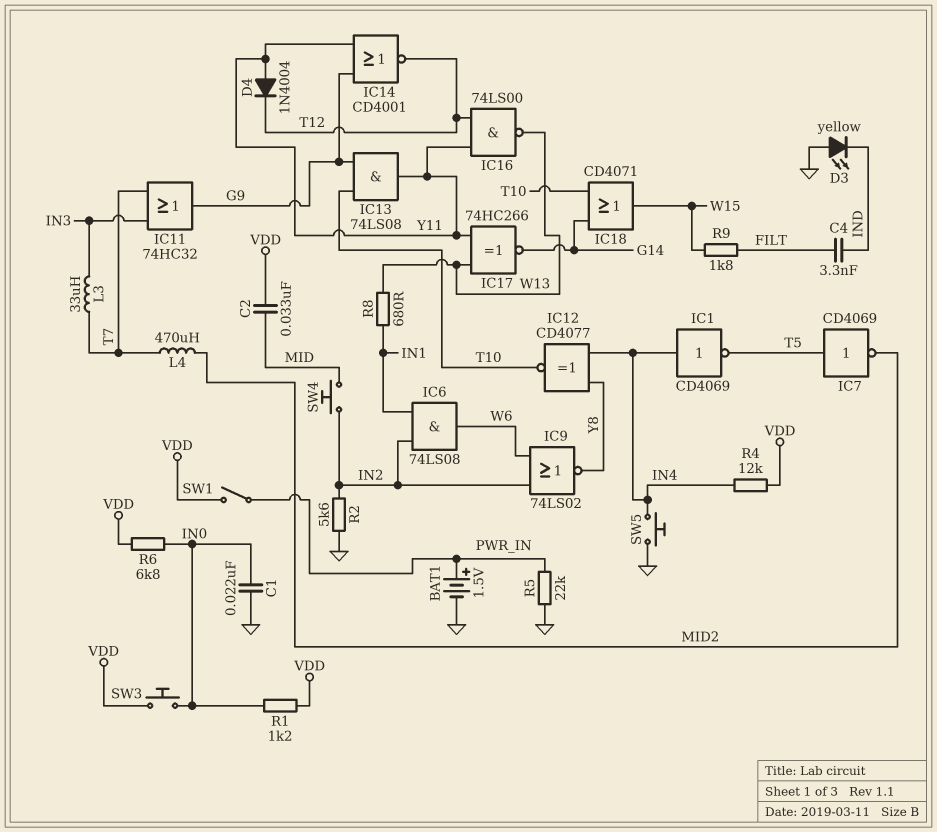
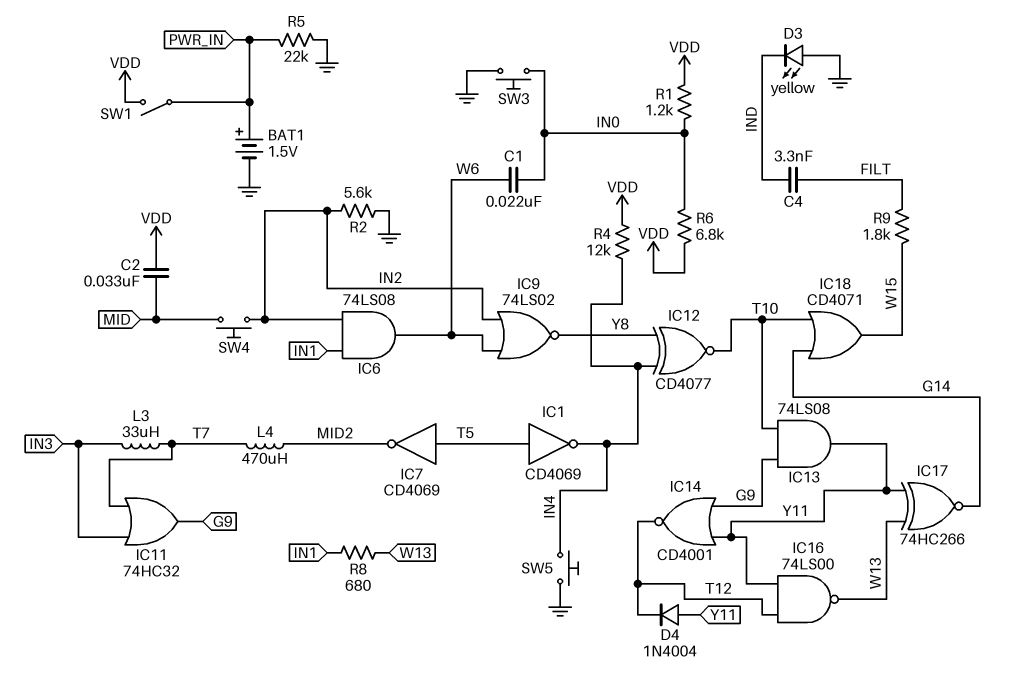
C1: 22nF (GND, IN0) -> 22nF (IN0, W6)
IC1: NOT CD4069 (in IN4, out T5) -> NOT CD4069 (in T5, out IN4)
SW3: button (IN0, VDD) -> button (GND, IN0)

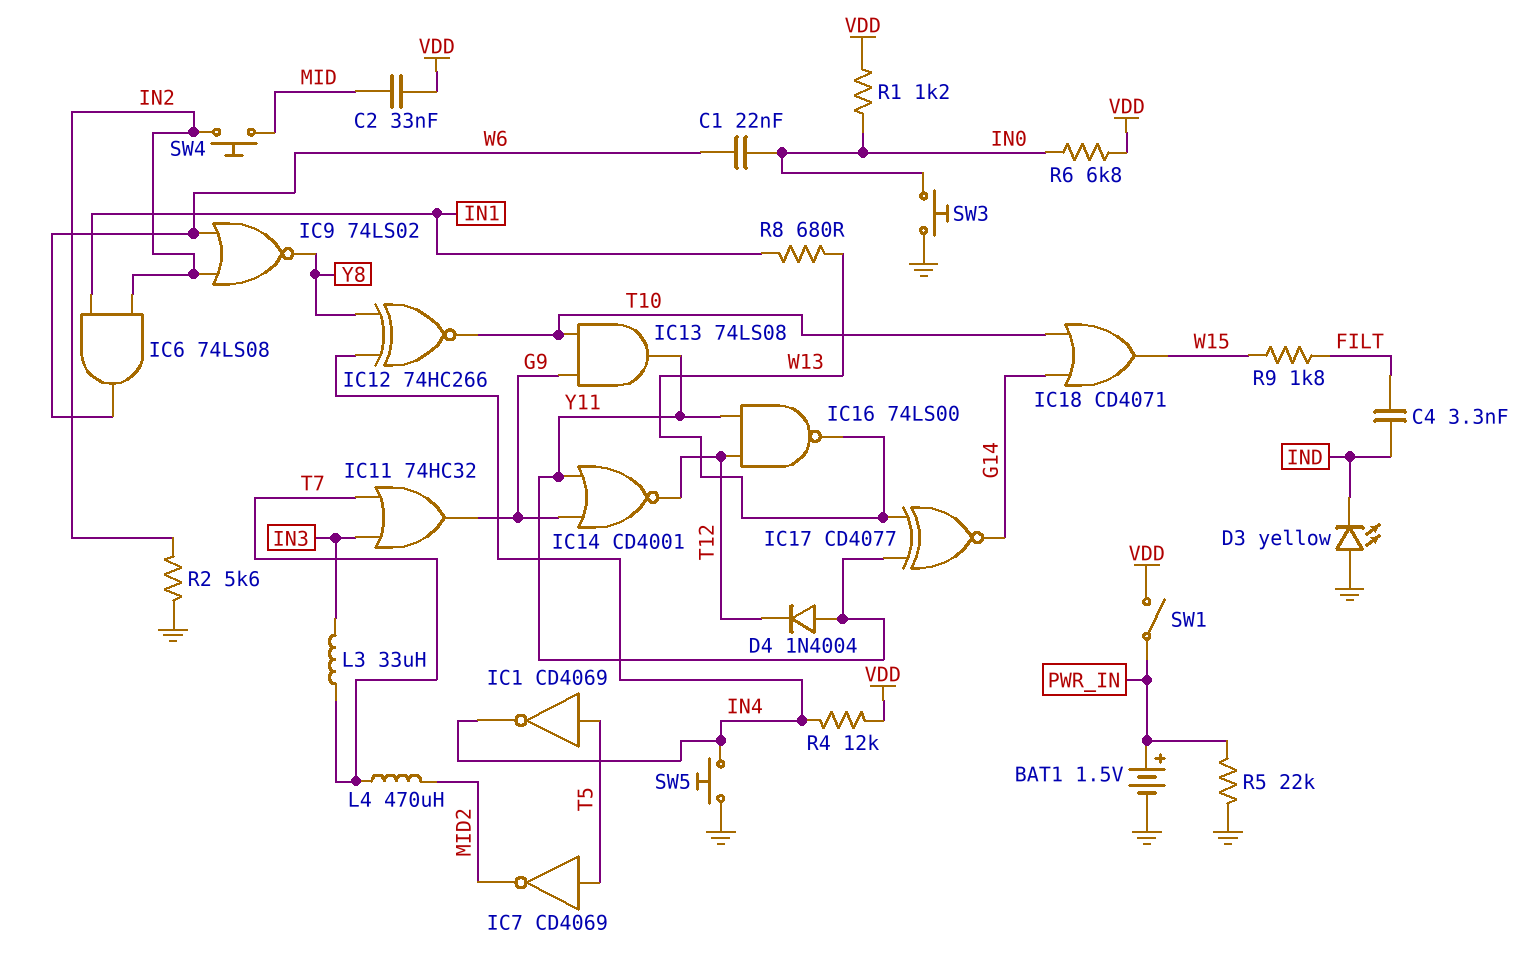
IC12: XNOR CD4077 (in IN4, in Y8, out T10) -> XNOR 74HC266 (in IN4, in Y8, out T10)
IC17: XNOR 74HC266 (in W13, in Y11, out G14) -> XNOR CD4077 (in W13, in Y11, out G14)

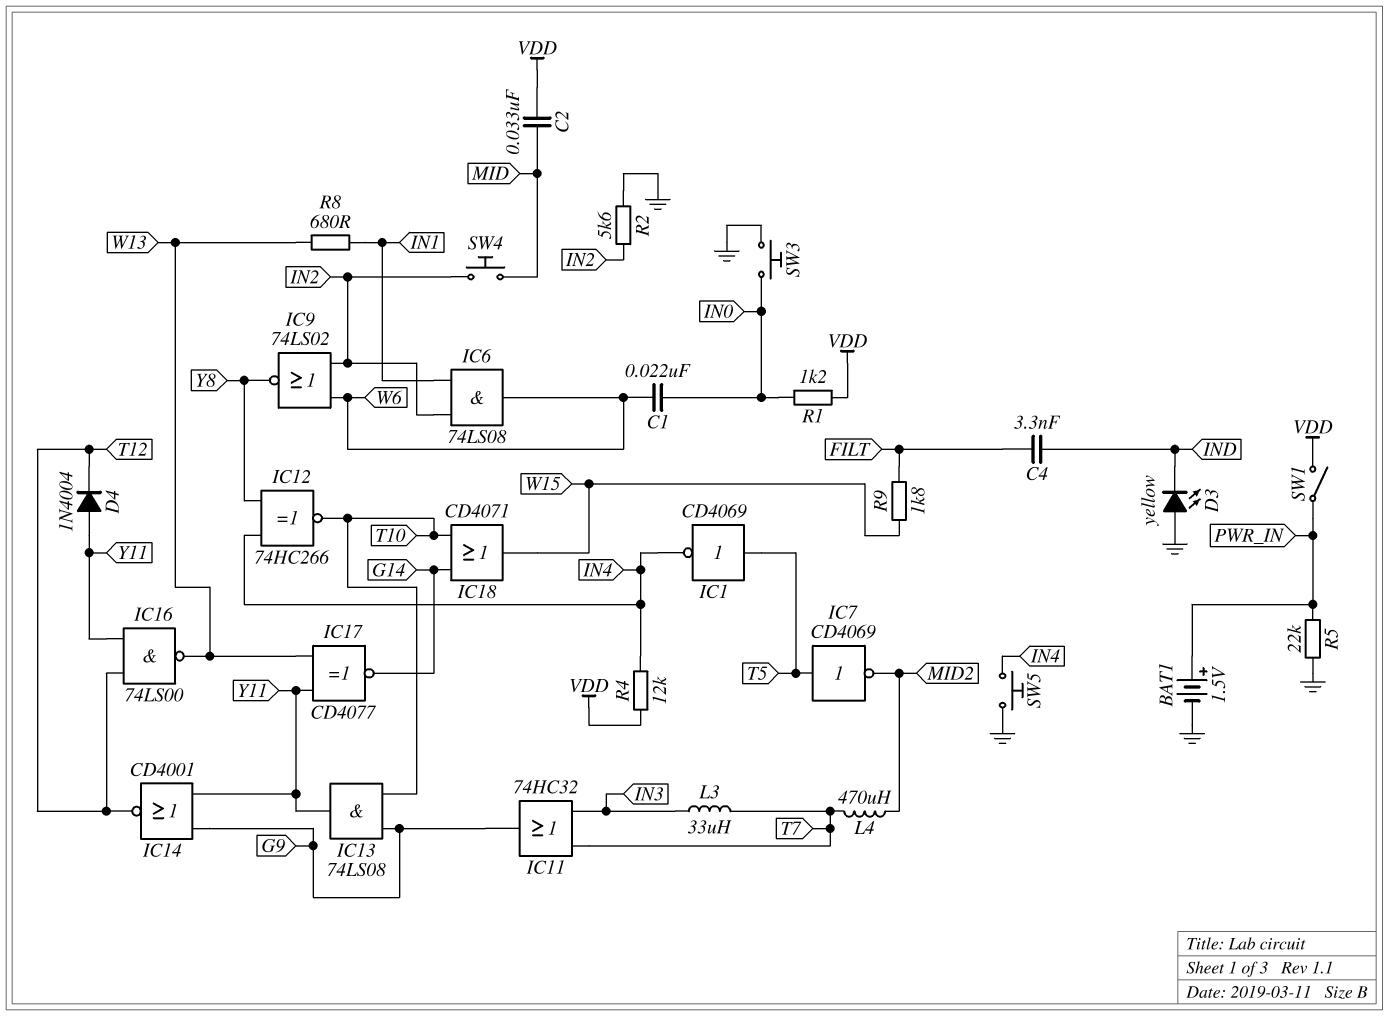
R6: 6.8k (IN0, VDD) -> none

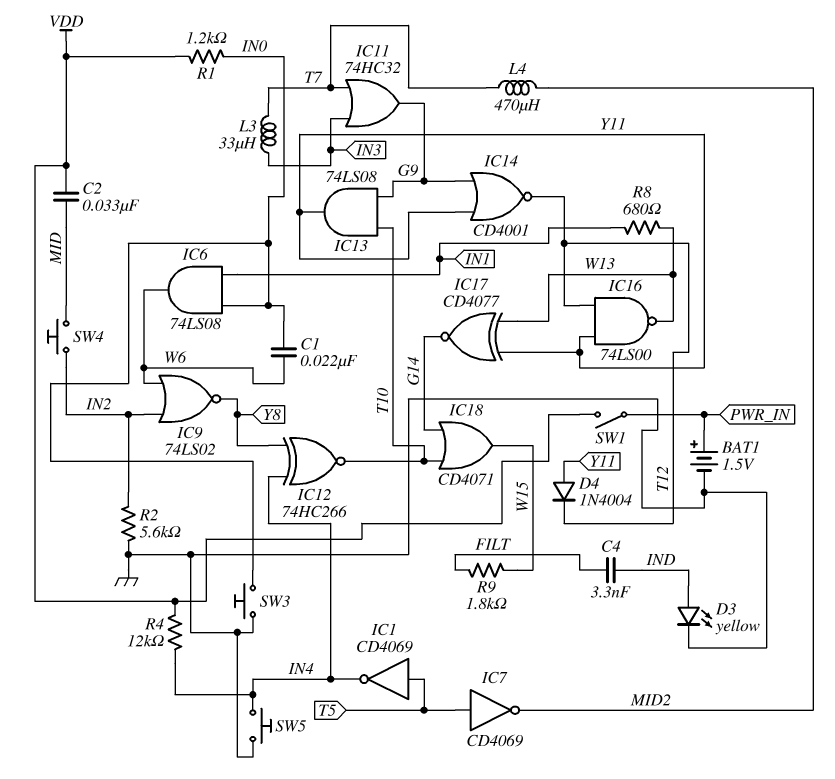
D3: LED yellow (A GND, K IND) -> LED yellow (A IND, K GND)
IC6: AND 74LS08 (in IN1, in IN2, out W6) -> AND 74LS08 (in IN0, in IN1, out W6)
R5: 22k (GND, PWR_IN) -> none

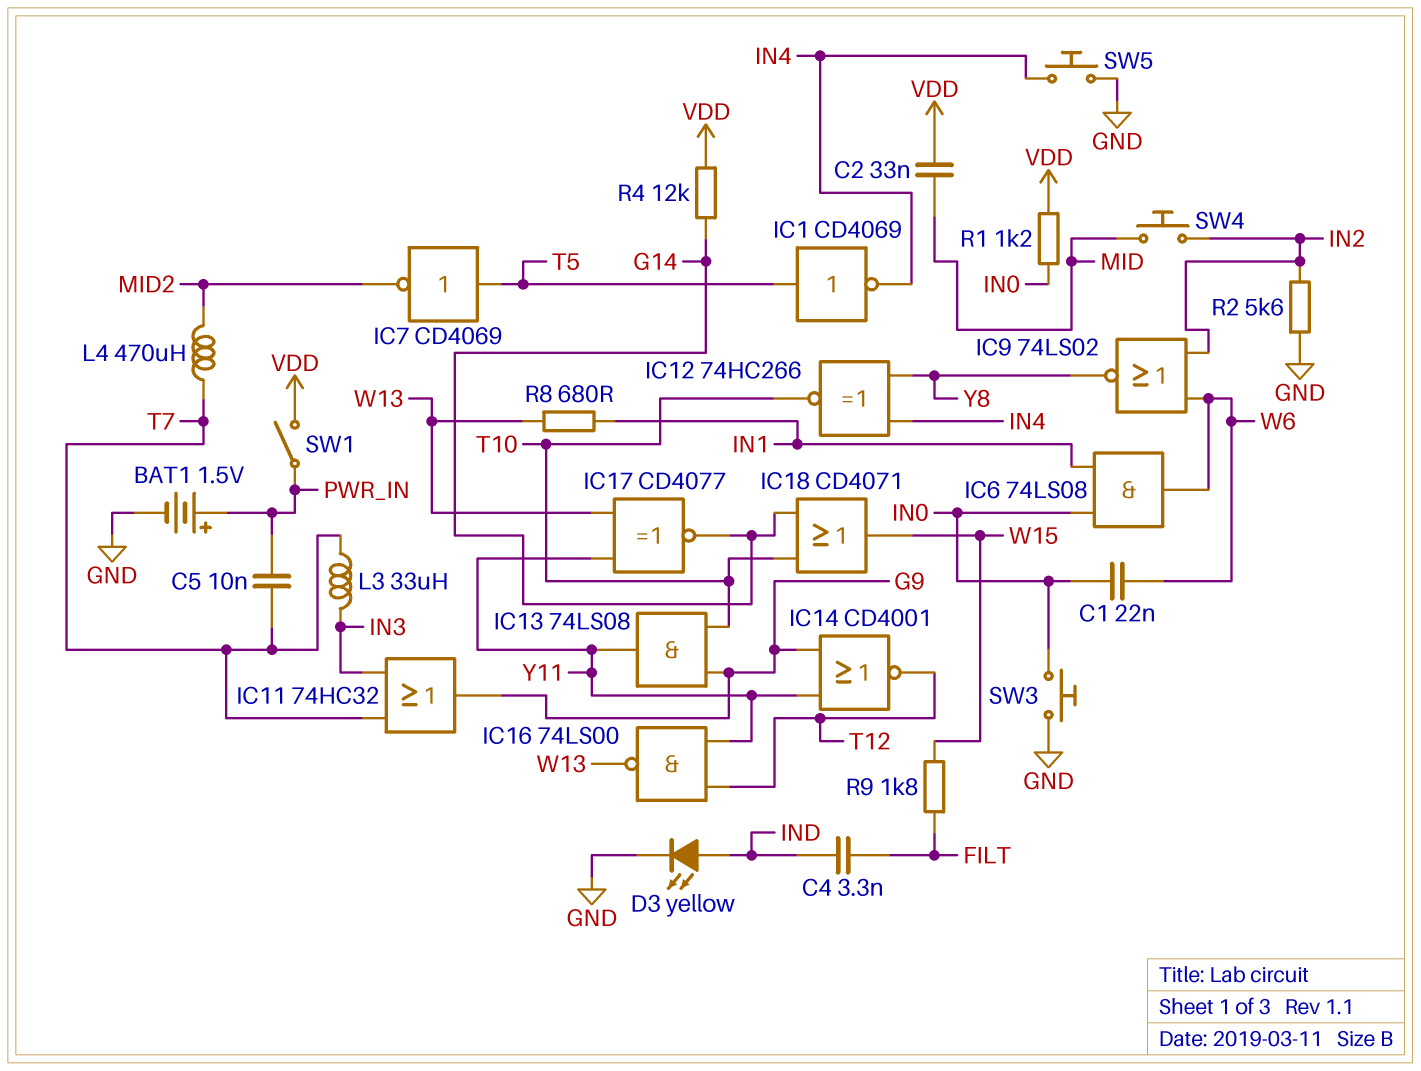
C5: none -> 10nF (PWR_IN, T7)
D4: diode 1N4004 (A Y11, K T12) -> none
R4: 12k (IN4, VDD) -> 12k (G14, VDD)

